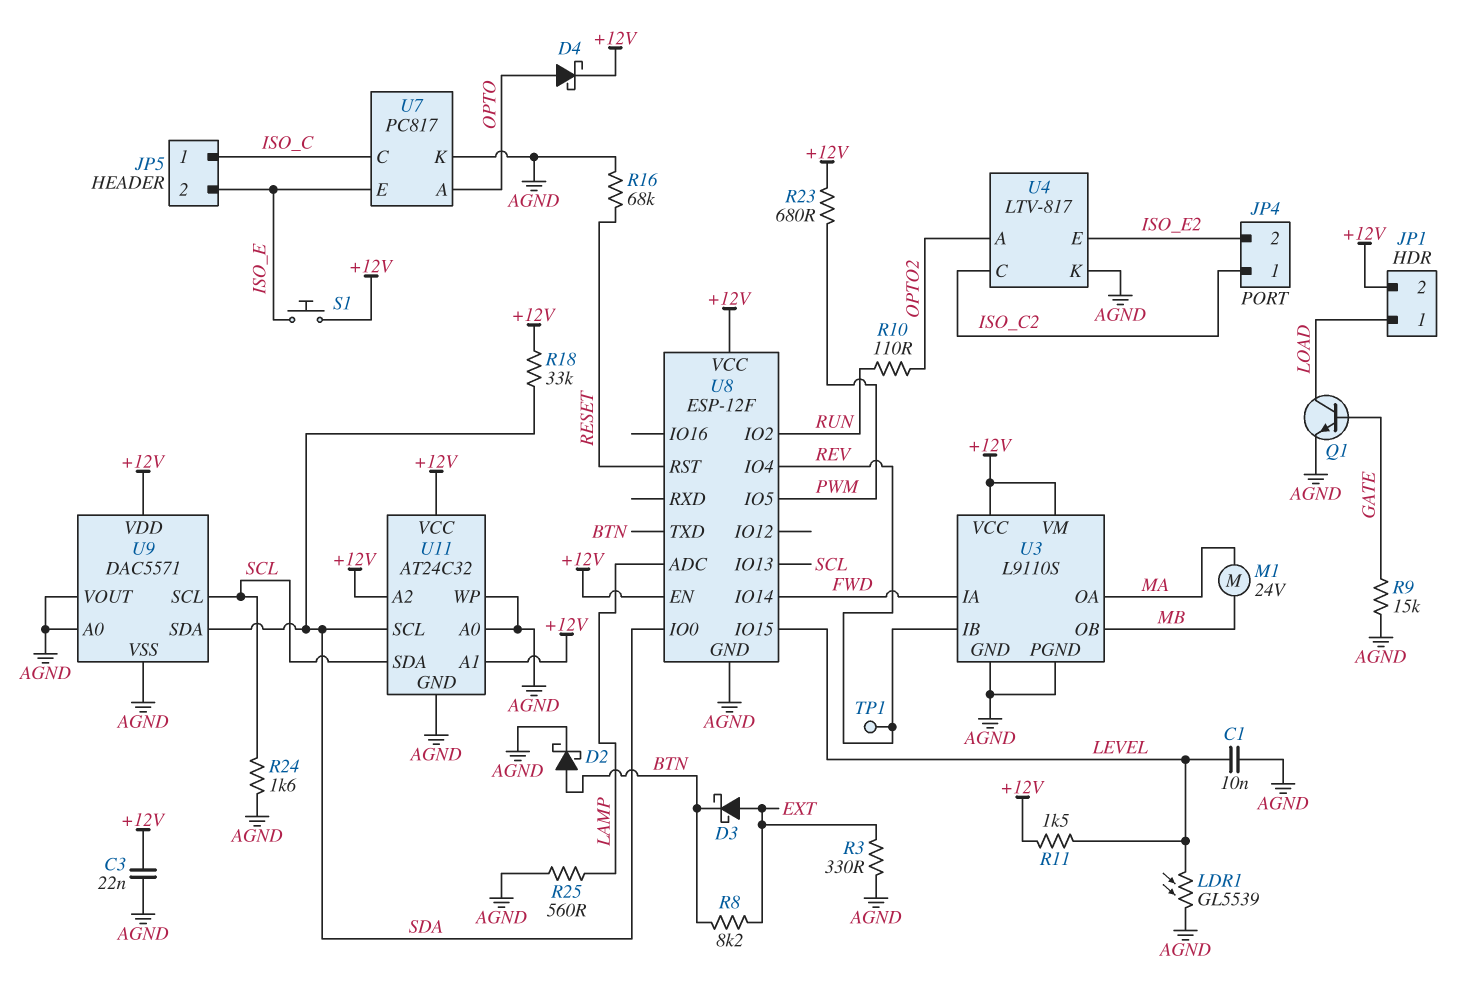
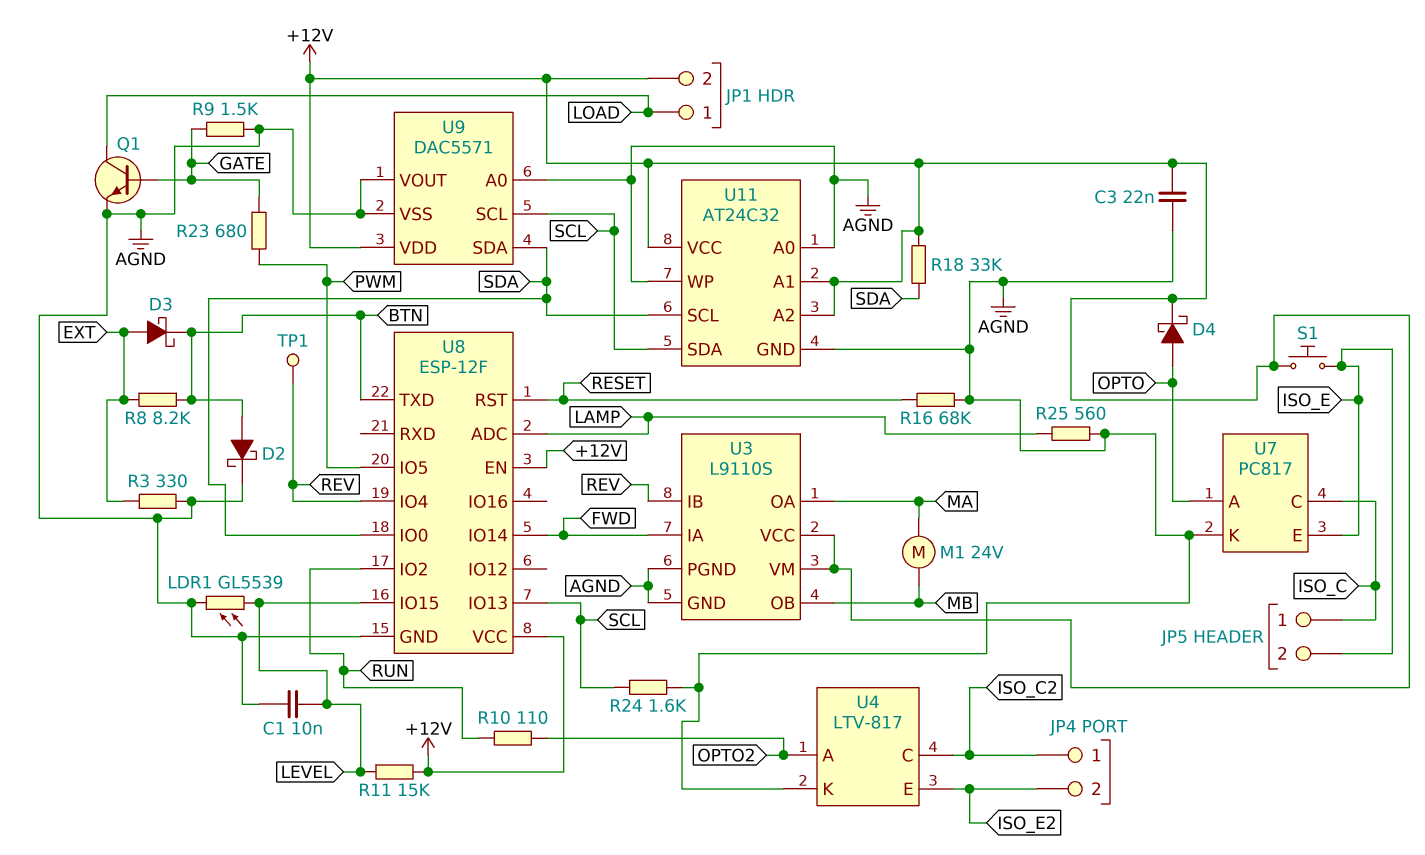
R9: 15k (AGND, GATE) -> 1.5k (AGND, GATE)
R11: 1.5k (+12V, LEVEL) -> 15k (+12V, LEVEL)
R23: 680 (+12V, PWM) -> 680 (GATE, PWM)

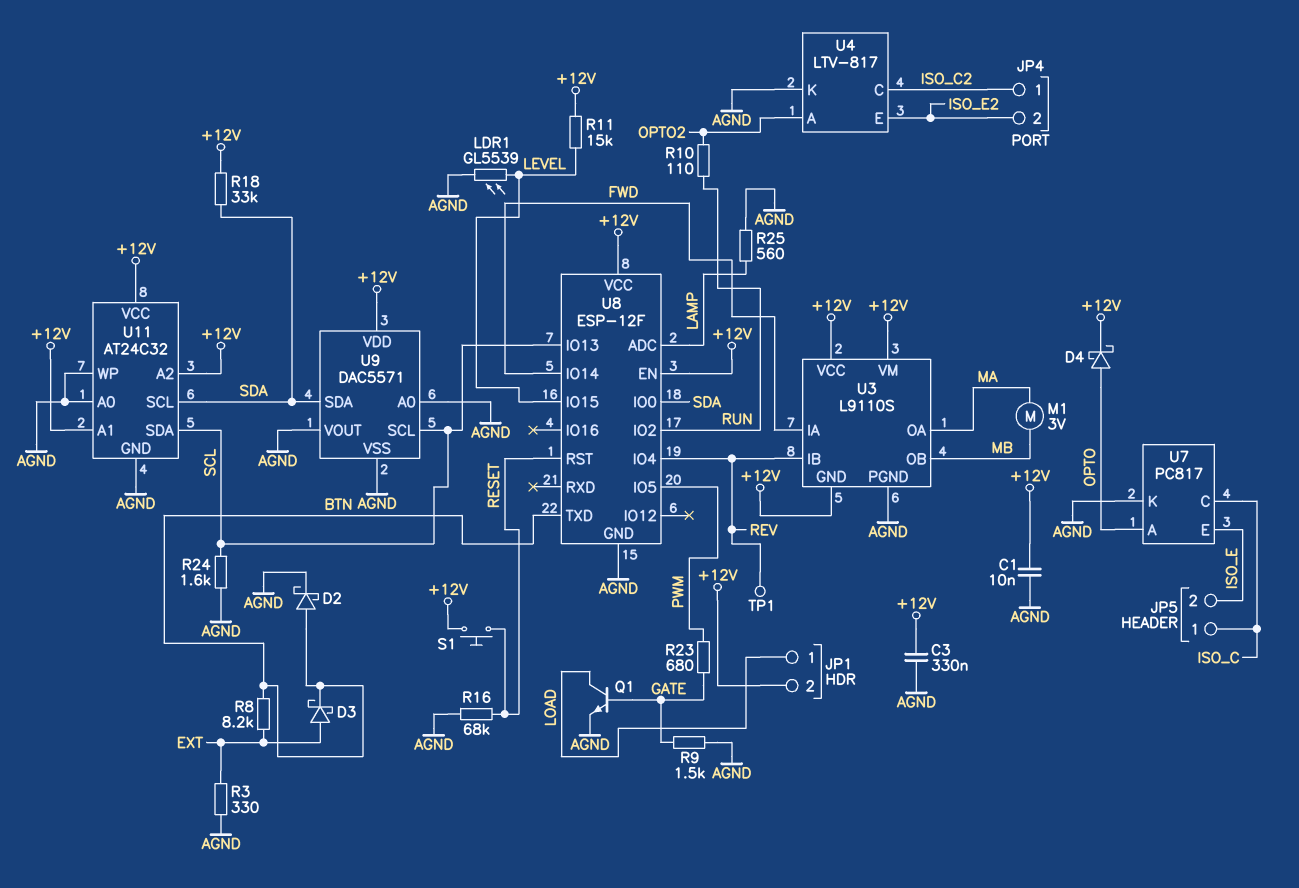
C1: 10nF (AGND, LEVEL) -> 10nF (+12V, AGND)
C3: 22nF (+12V, AGND) -> 330nF (+12V, AGND)
M1: motor 24V (MA, MB) -> motor 3V (MA, MB)
S1: button (+12V, ISO_E) -> button (+12V, RESET)
U3 pin GND: AGND -> +12V

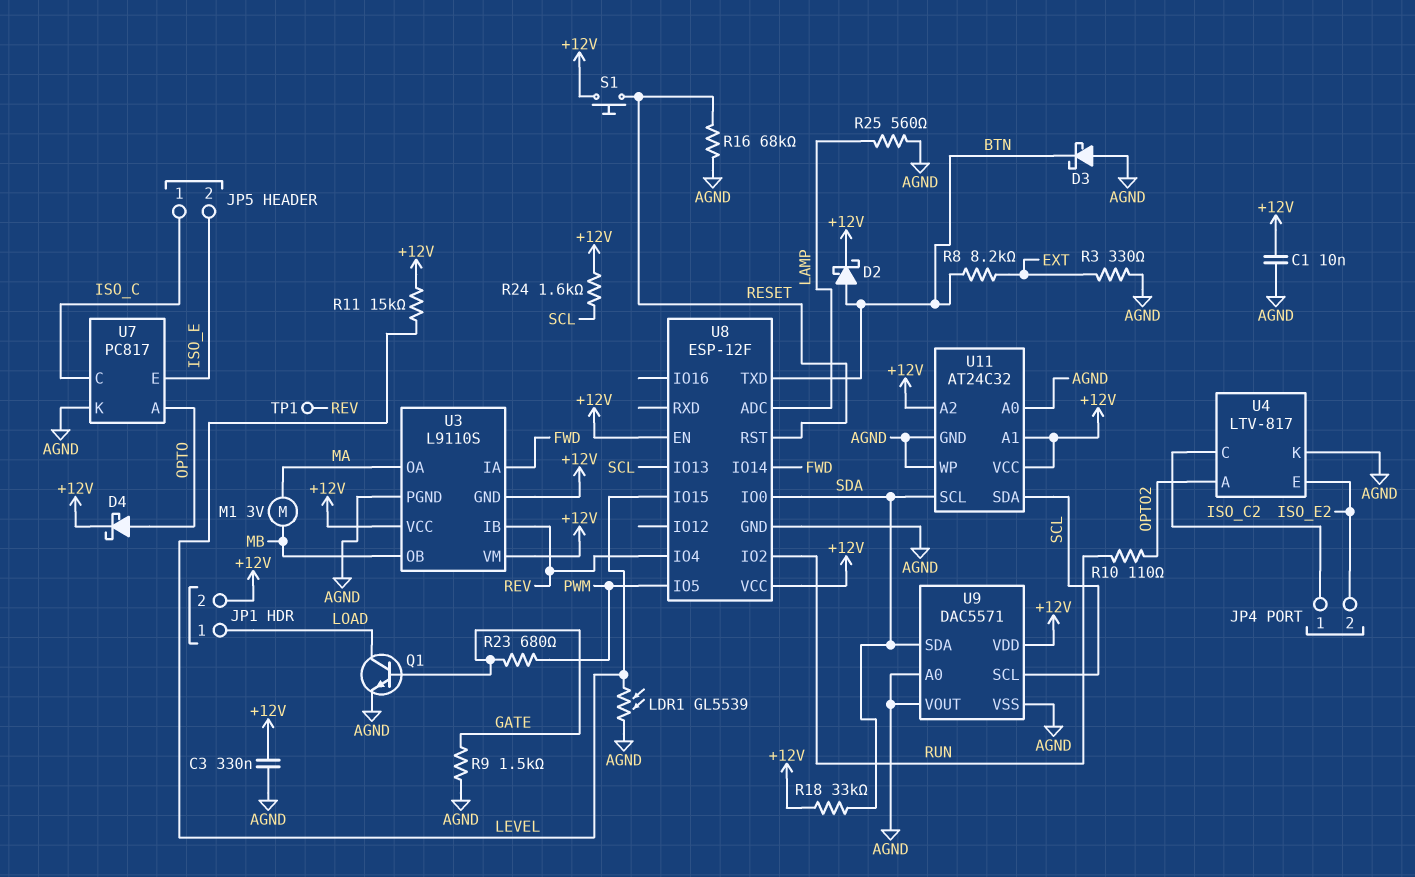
D2: schottky (A BTN, K AGND) -> schottky (A BTN, K +12V)
D3: schottky (A EXT, K BTN) -> schottky (A AGND, K BTN)
R24: 1.6k (AGND, SCL) -> 1.6k (+12V, SCL)

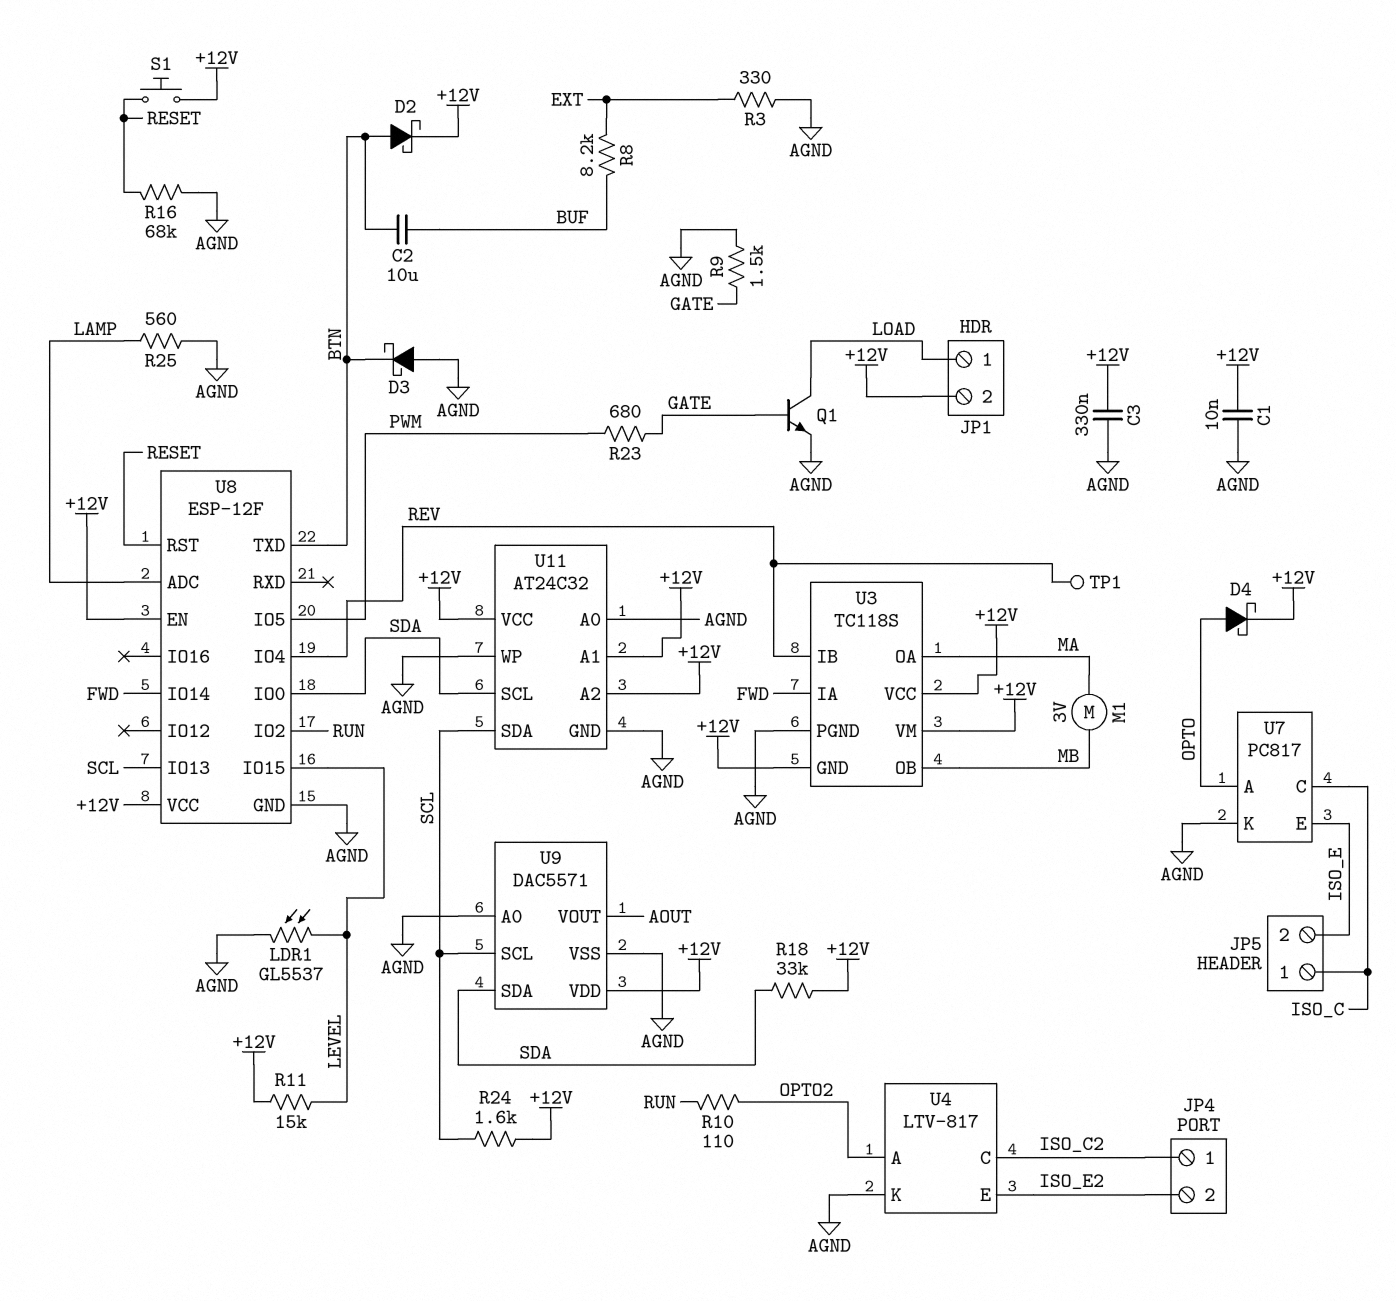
C2: none -> 10uF (BTN, BUF)
LDR1: GL5539 (AGND, LEVEL) -> GL5537 (AGND, LEVEL)
R8: 8.2k (BTN, EXT) -> 8.2k (BUF, EXT)
U3: L9110S -> TC118S
U9 pin VOUT: AGND -> AOUT

